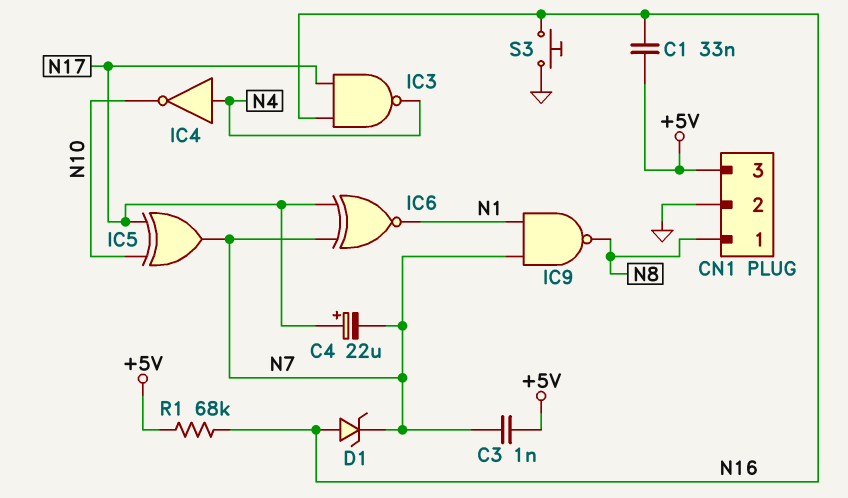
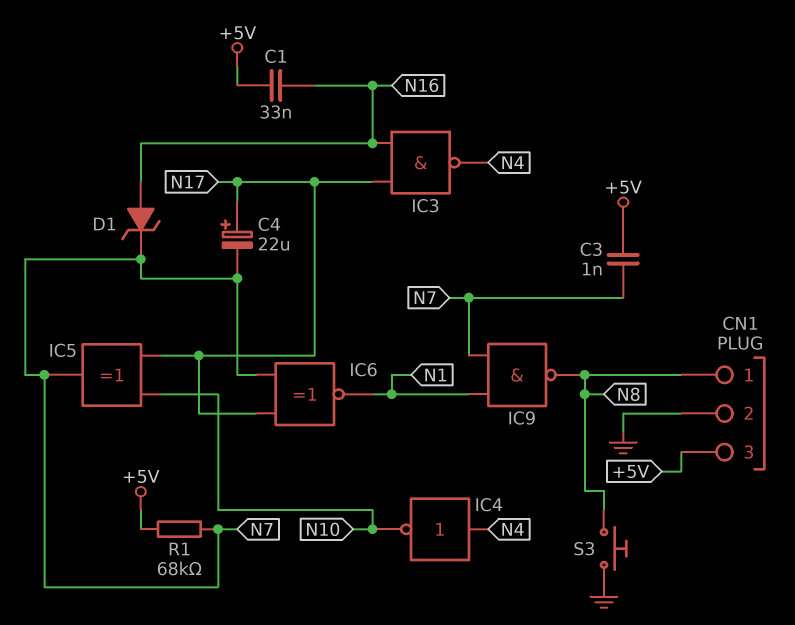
R1: 68k (+5V, N16) -> 68k (+5V, N7)
S3: button (GND, N16) -> button (GND, N8)

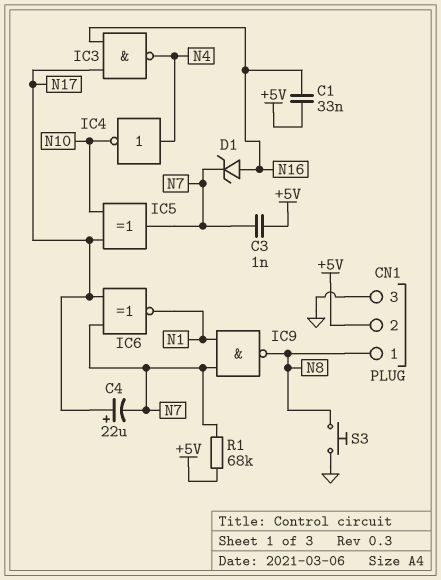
CN1 pin 2: GND -> +5V
CN1 pin 3: +5V -> GND

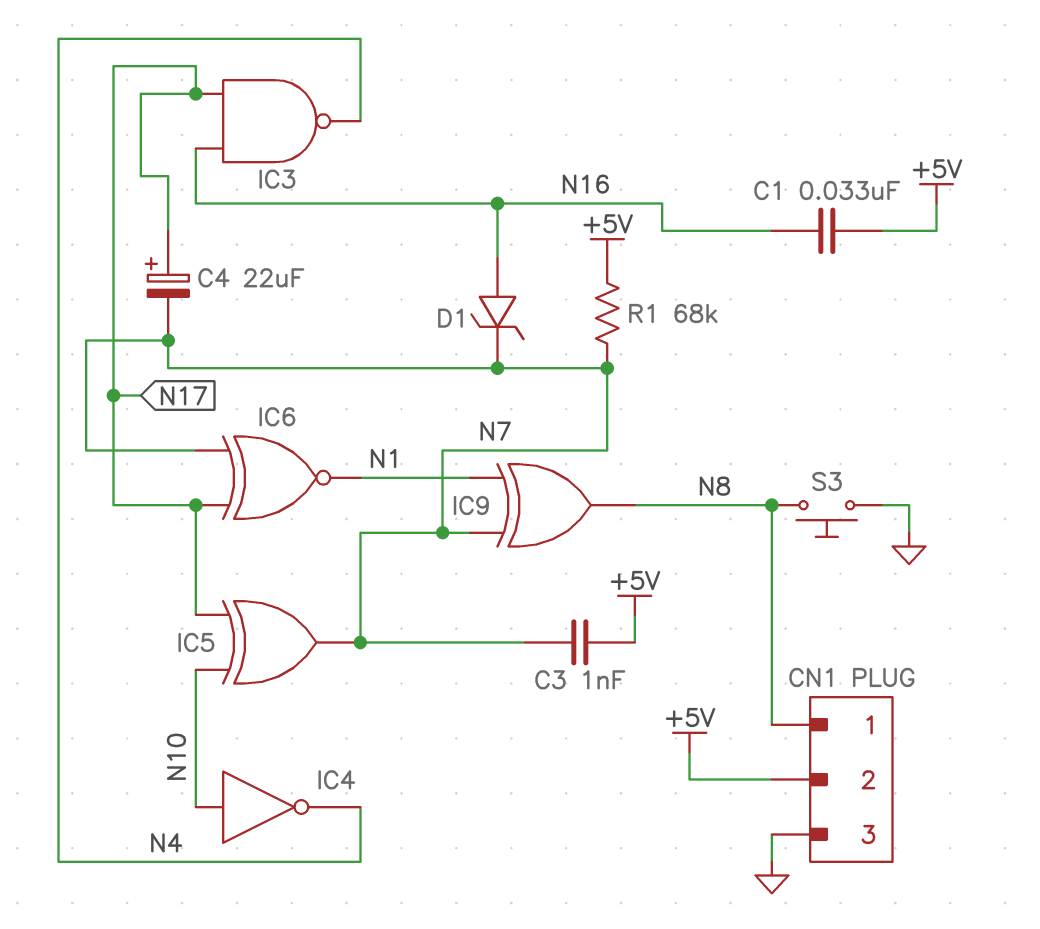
IC4: NOT (in N4, out N10) -> NOT (in N10, out N4)
IC9: NAND (in N1, in N7, out N8) -> XOR (in N1, in N7, out N8)

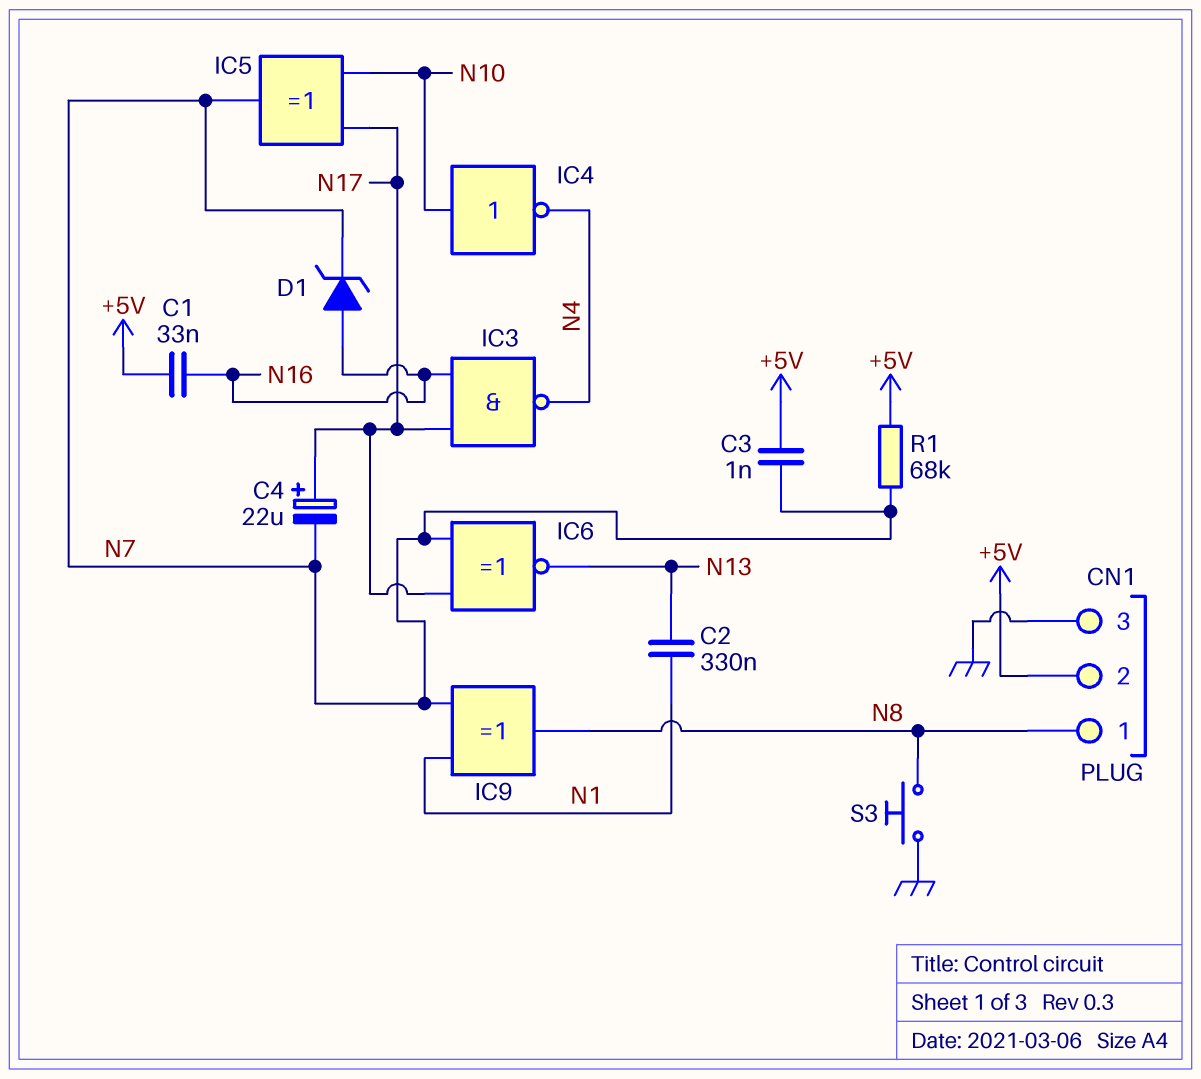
C2: none -> 330nF (N1, N13)
IC6: XNOR (in N7, in N17, out N1) -> XNOR (in N7, in N17, out N13)

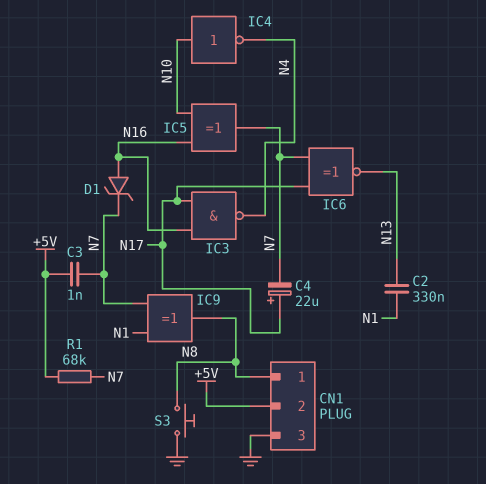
C1: 33nF (+5V, N16) -> none
IC5: XOR (in N10, in N17, out N7) -> XOR (in N10, in N16, out N7)

